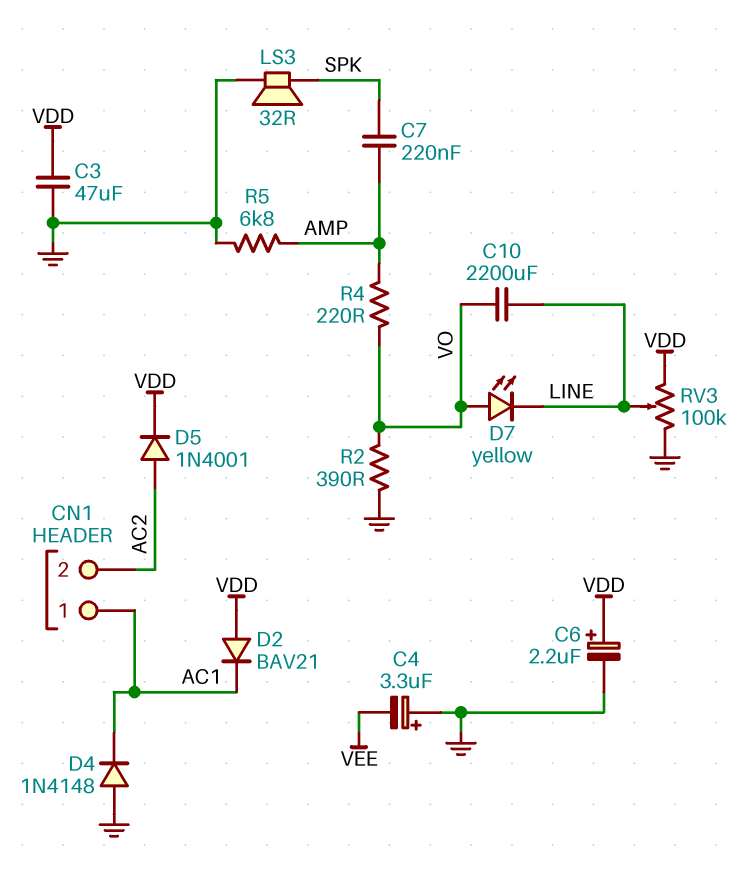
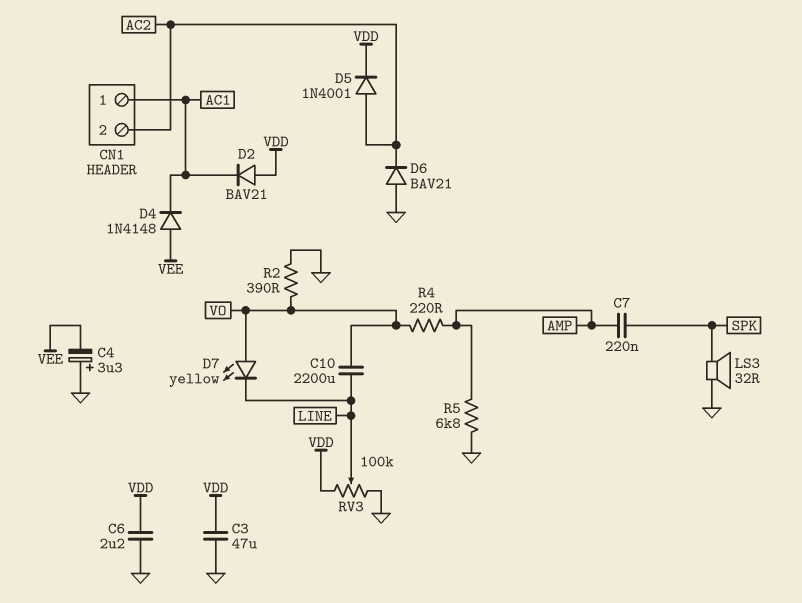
C6: 2.2uF (plus VDD, minus GND) -> 2.2uF (GND, VDD)
D4: diode 1N4148 (A GND, K AC1) -> diode 1N4148 (A VEE, K AC1)
D6: none -> diode BAV21 (A GND, K AC2)

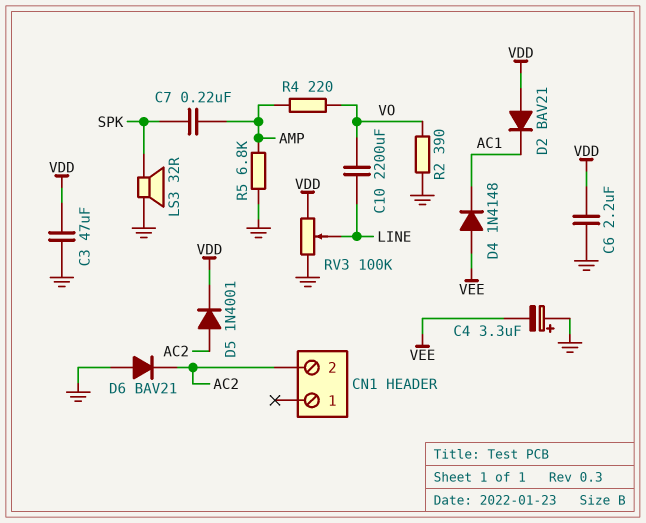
CN1 pin 1: AC1 -> none
D7: LED yellow (A VO, K LINE) -> none

